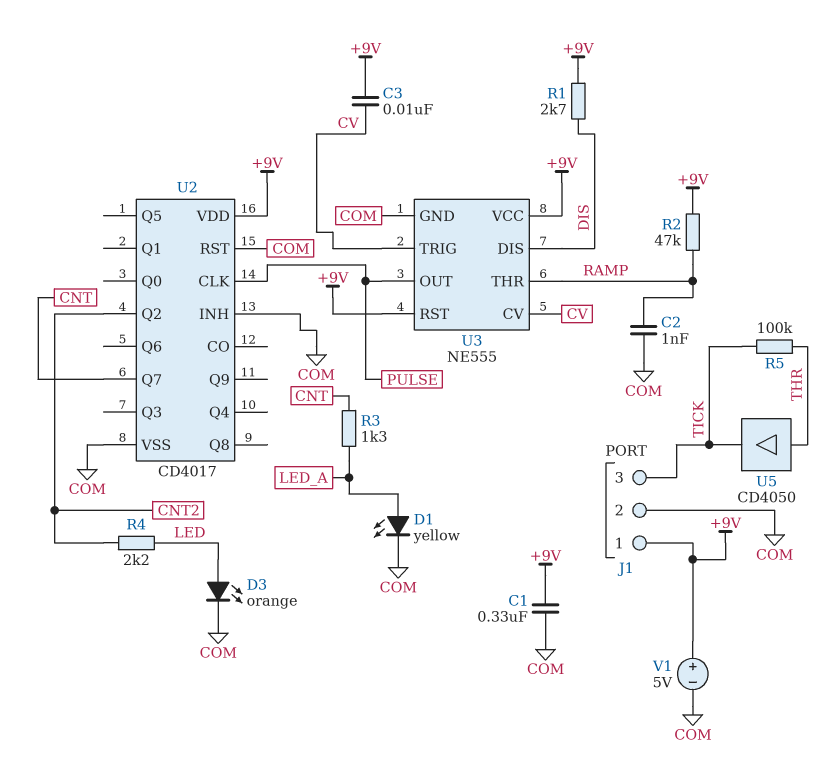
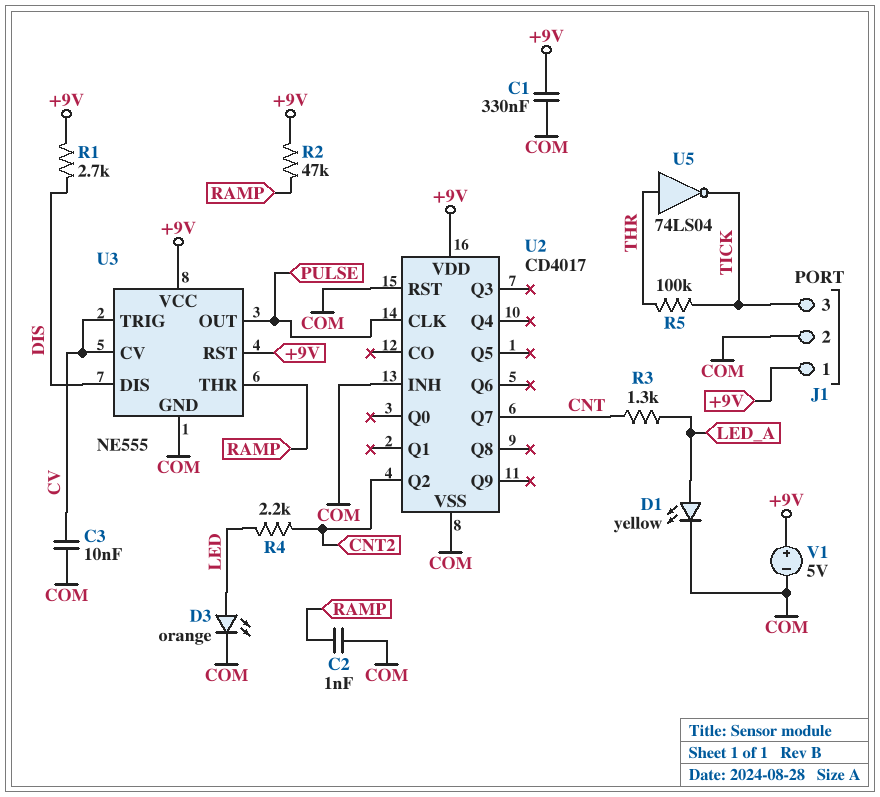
C3: 10nF (+9V, CV) -> 10nF (COM, CV)
U5: buffer CD4050 (in THR, out TICK) -> NOT 74LS04 (in THR, out TICK)

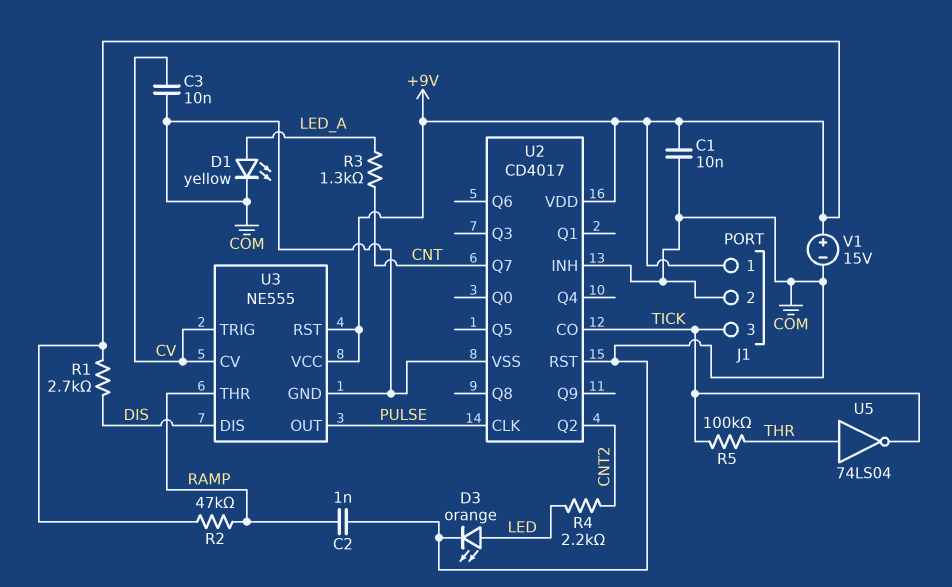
C1: 330nF (+9V, COM) -> 10nF (+9V, COM)
U2 pin CO: none -> TICK
V1: 5V (plus +9V, minus COM) -> 15V (plus +9V, minus COM)

